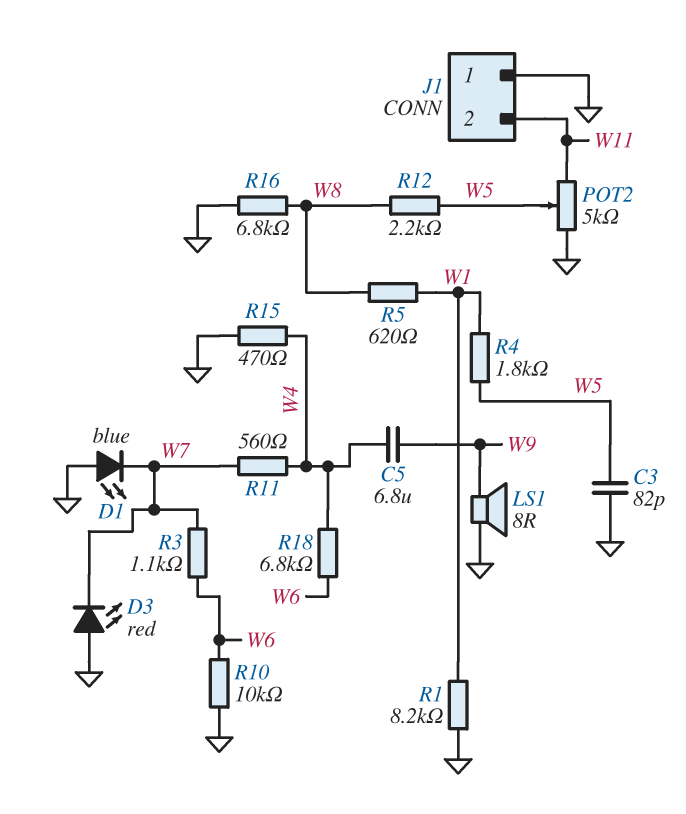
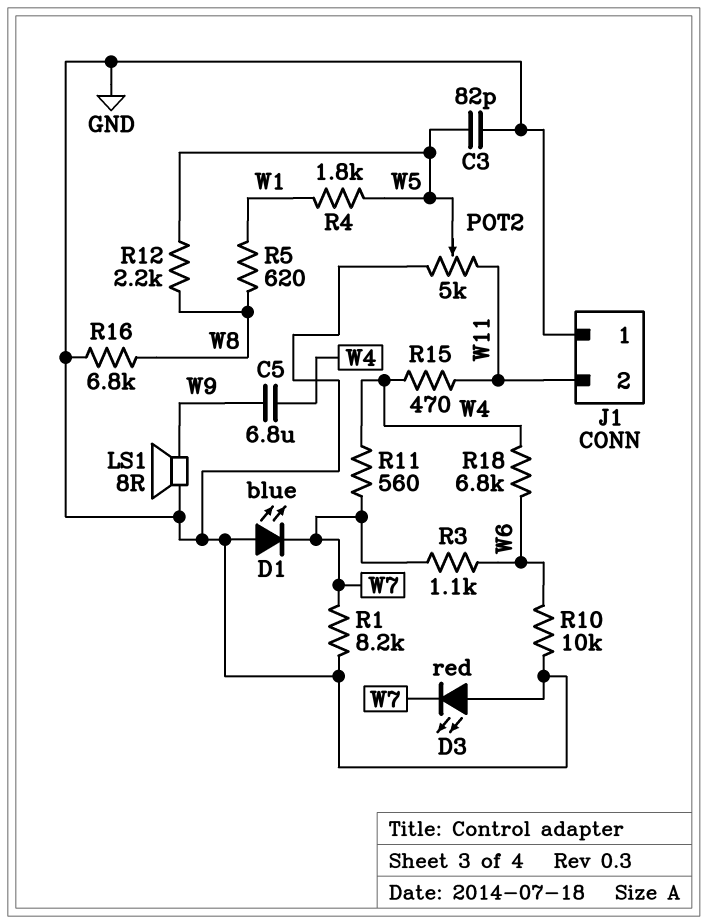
R1: 8.2k (GND, W1) -> 8.2k (GND, W7)
R15: 470 (GND, W4) -> 470 (W4, W11)

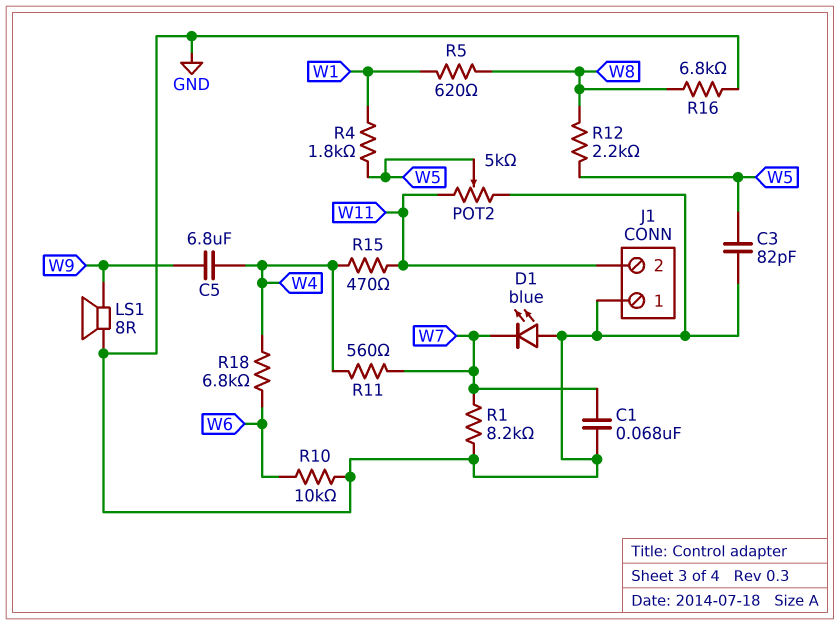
C1: none -> 68nF (GND, W7)
D3: LED red (A GND, K W7) -> none
R3: 1.1k (W6, W7) -> none

